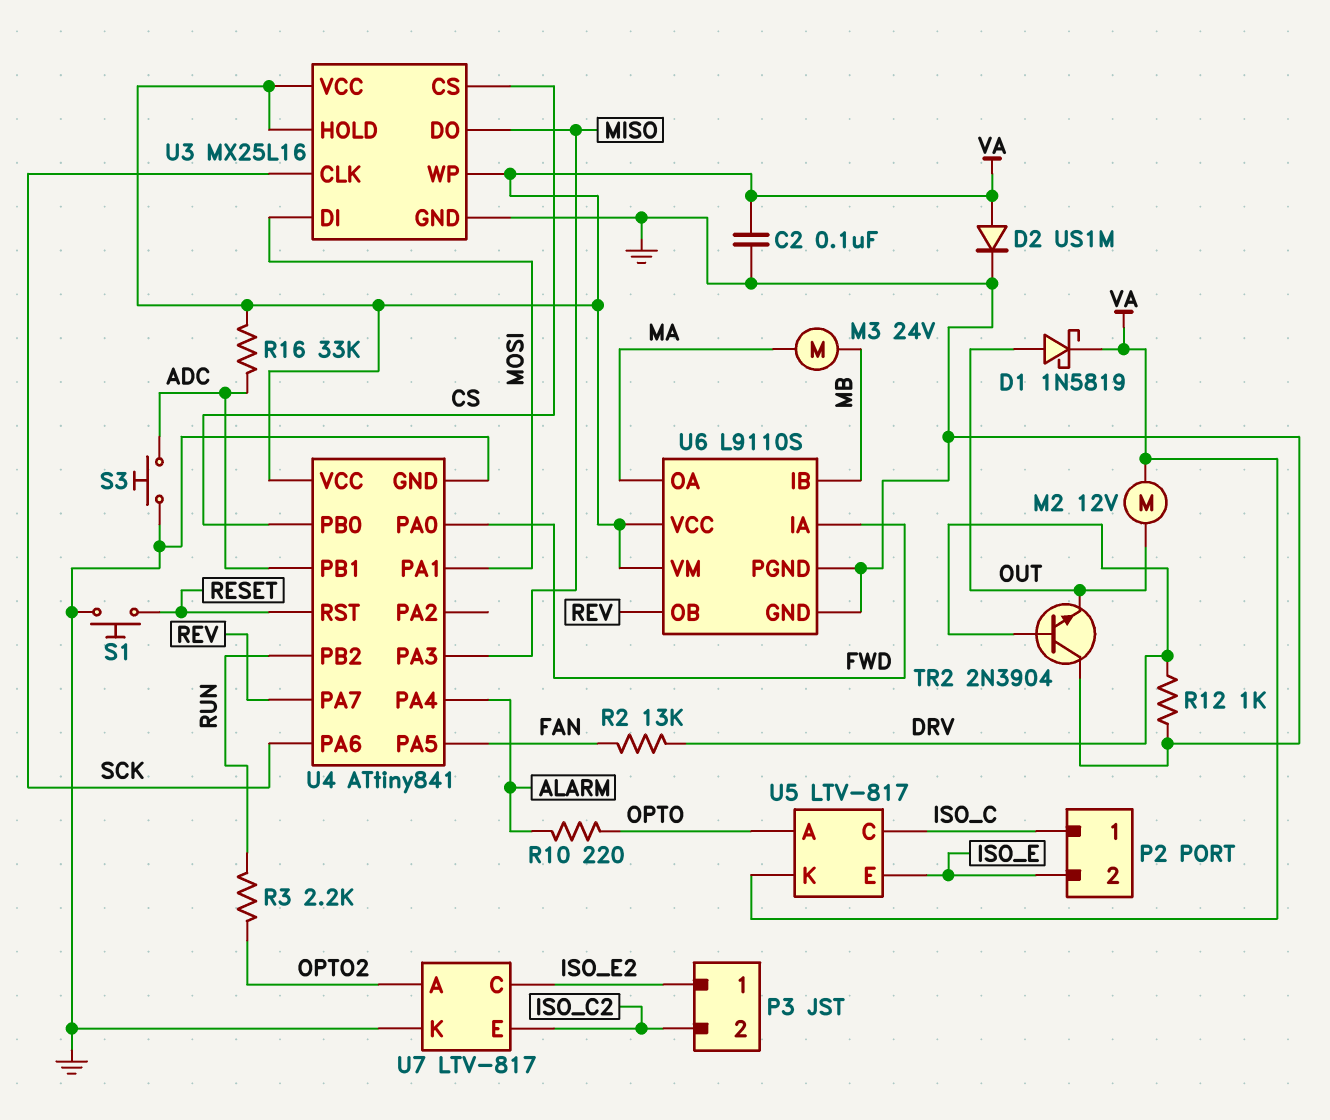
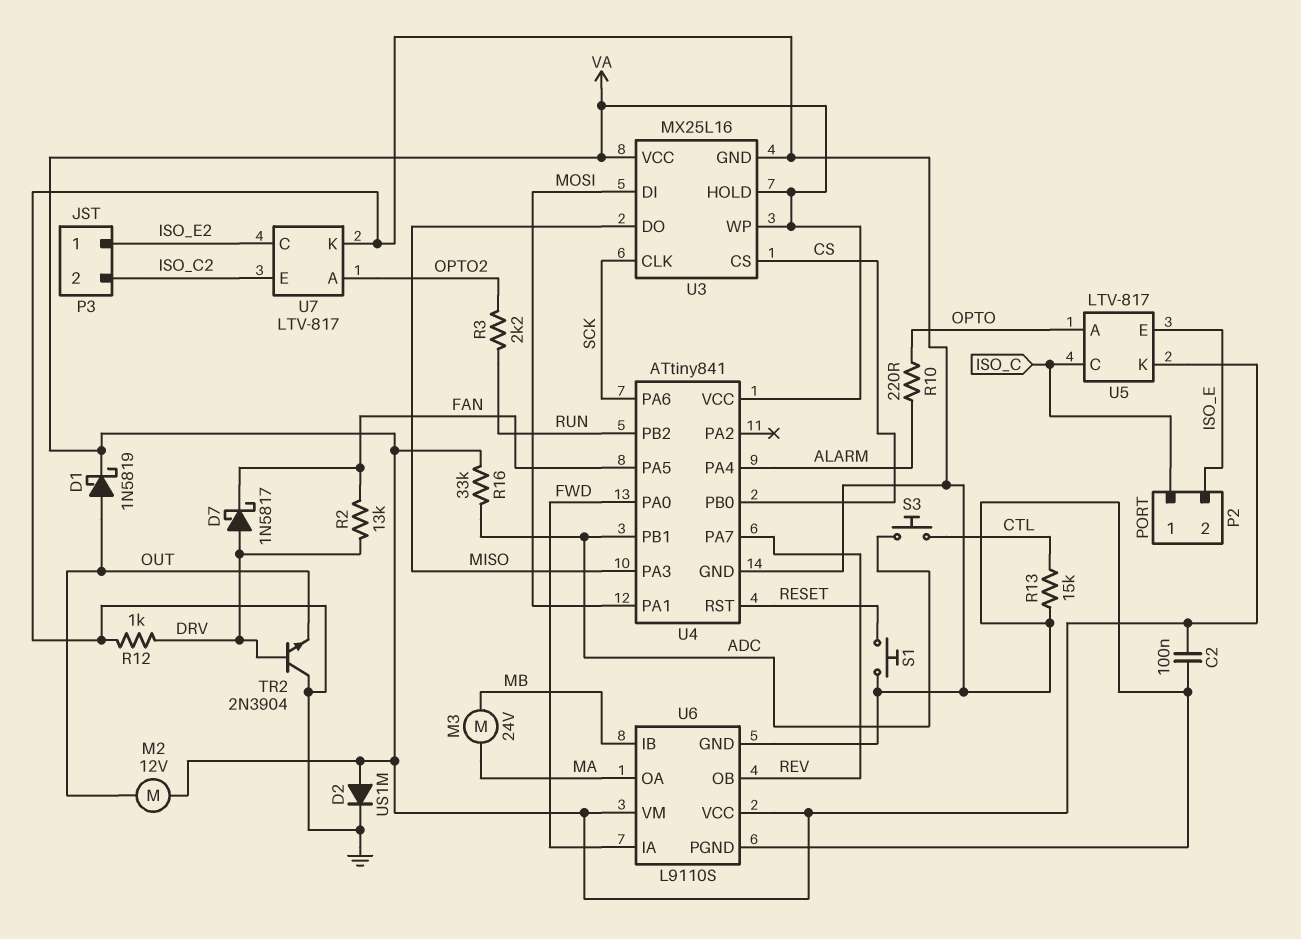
D7: none -> schottky 1N5817 (A DRV, K FAN)
R13: none -> 15k (CTL, GND)
S3: button (ADC, GND) -> button (ADC, CTL)

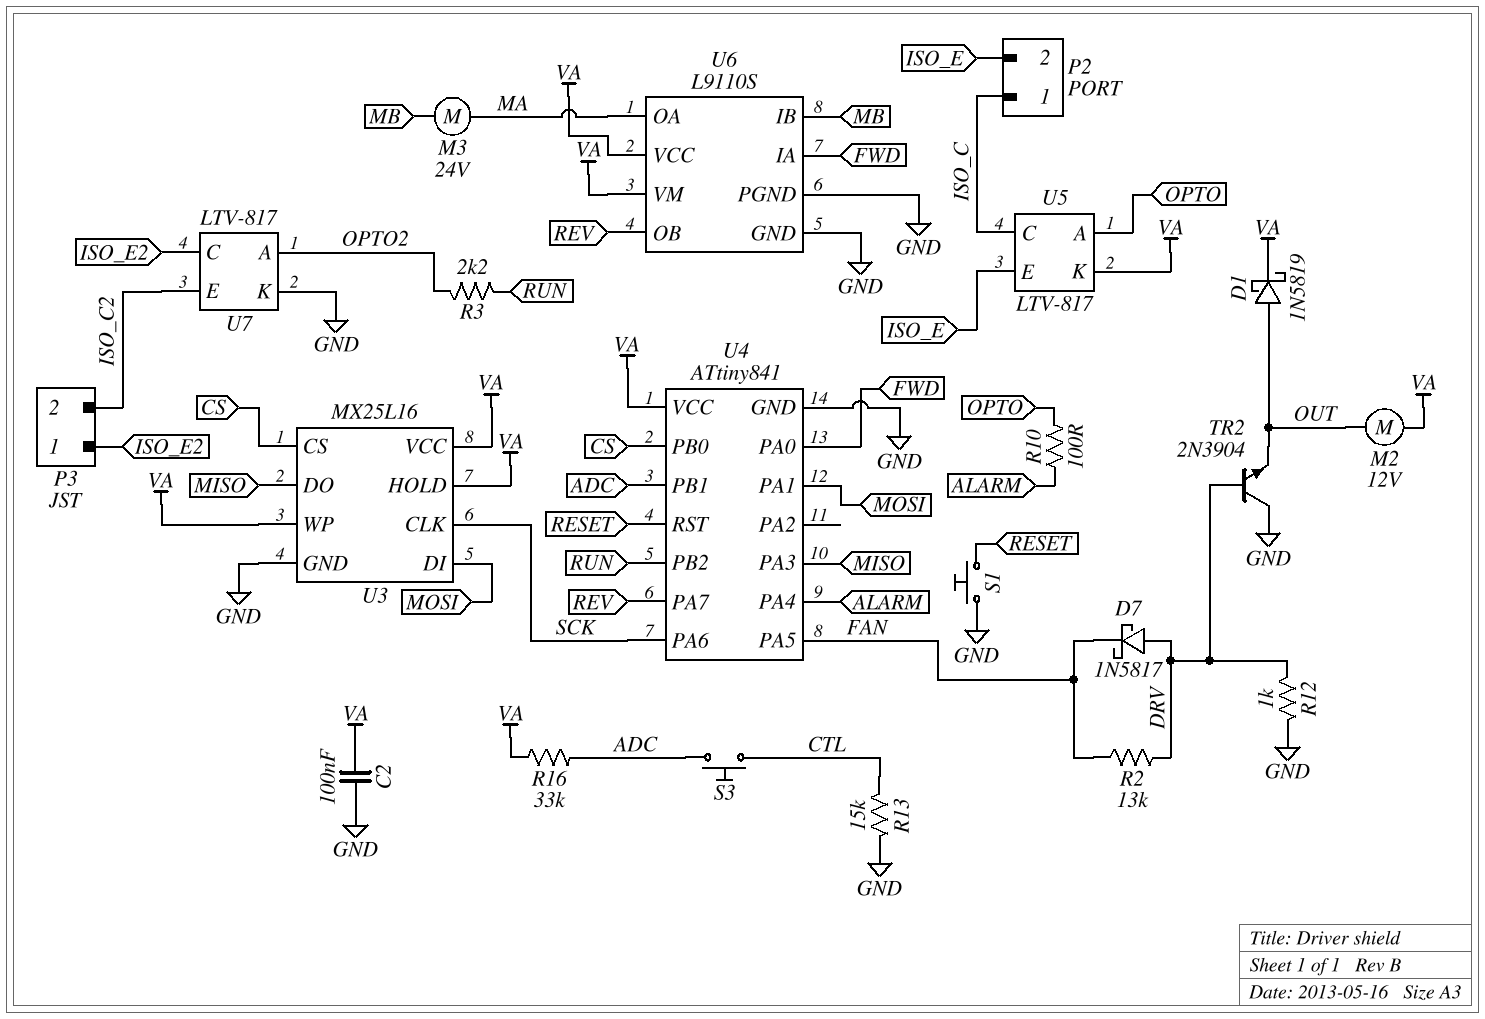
D2: diode US1M (A VA, K GND) -> none
R10: 220 (ALARM, OPTO) -> 100 (ALARM, OPTO)

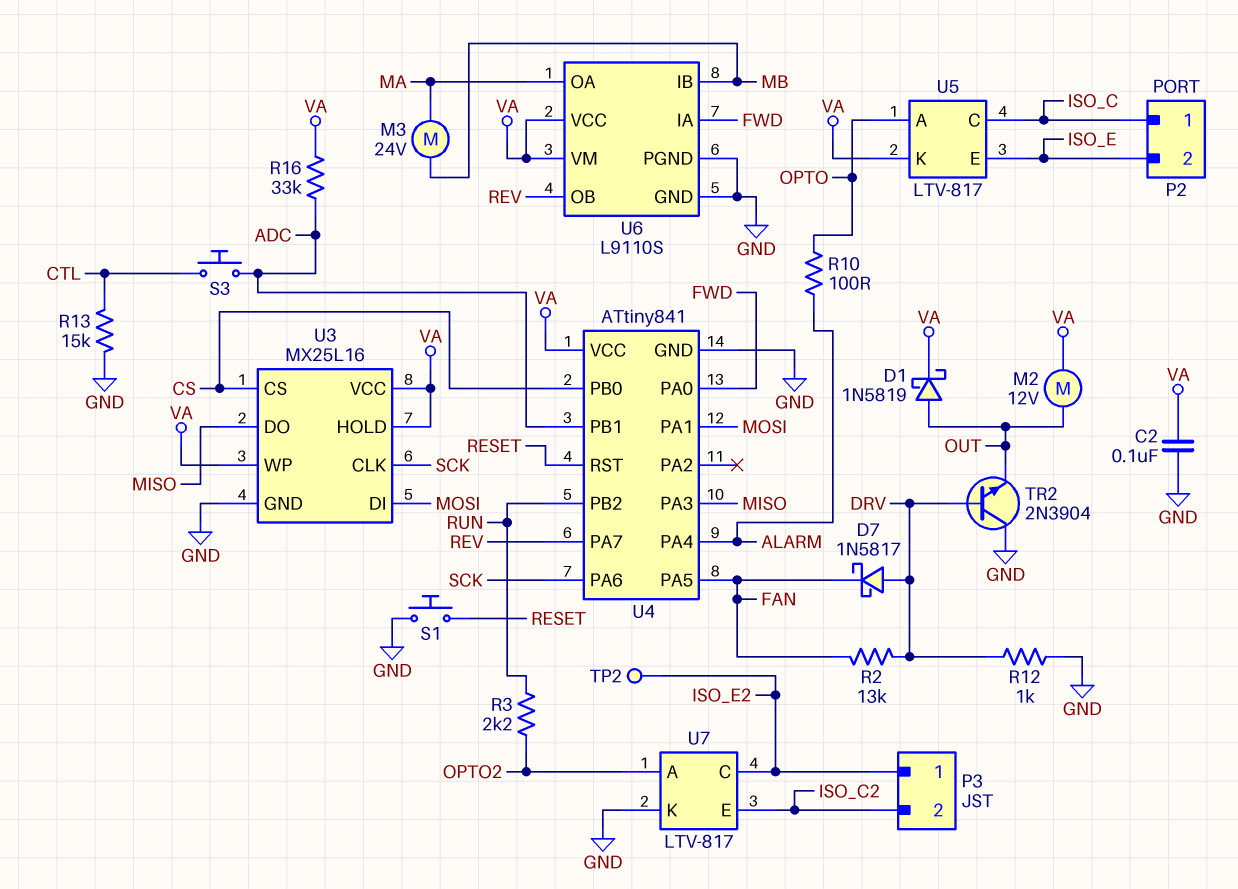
TP2: none -> test point (ISO_E2)

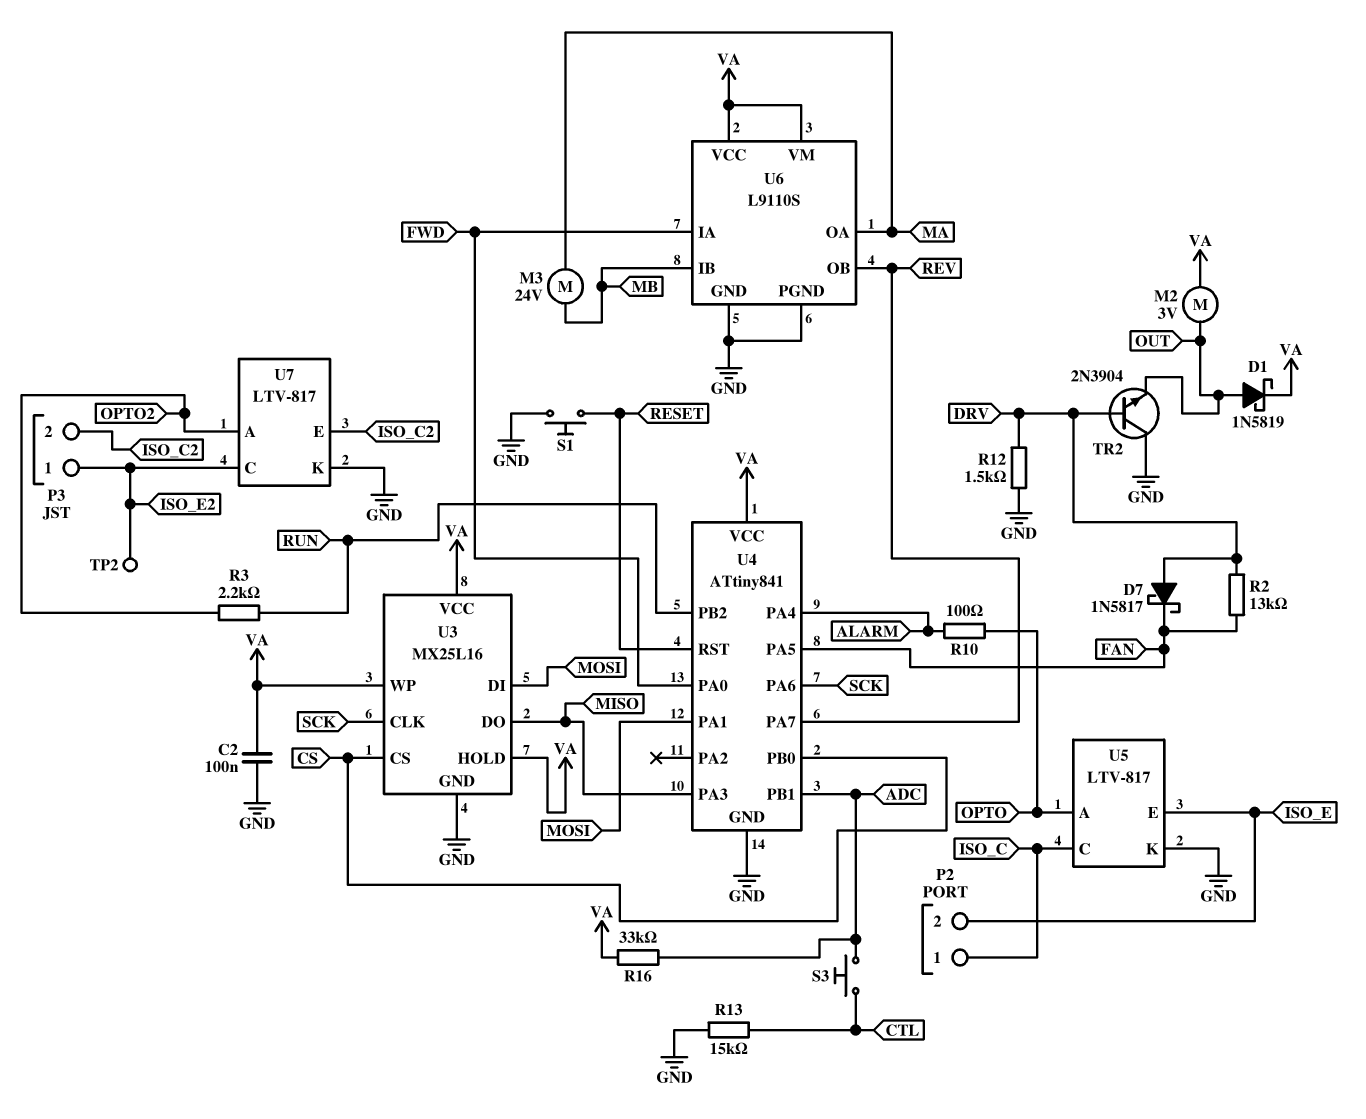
M2: motor 12V (OUT, VA) -> motor 3V (OUT, VA)
R12: 1k (DRV, GND) -> 1.5k (DRV, GND)
U5 pin K: VA -> GND

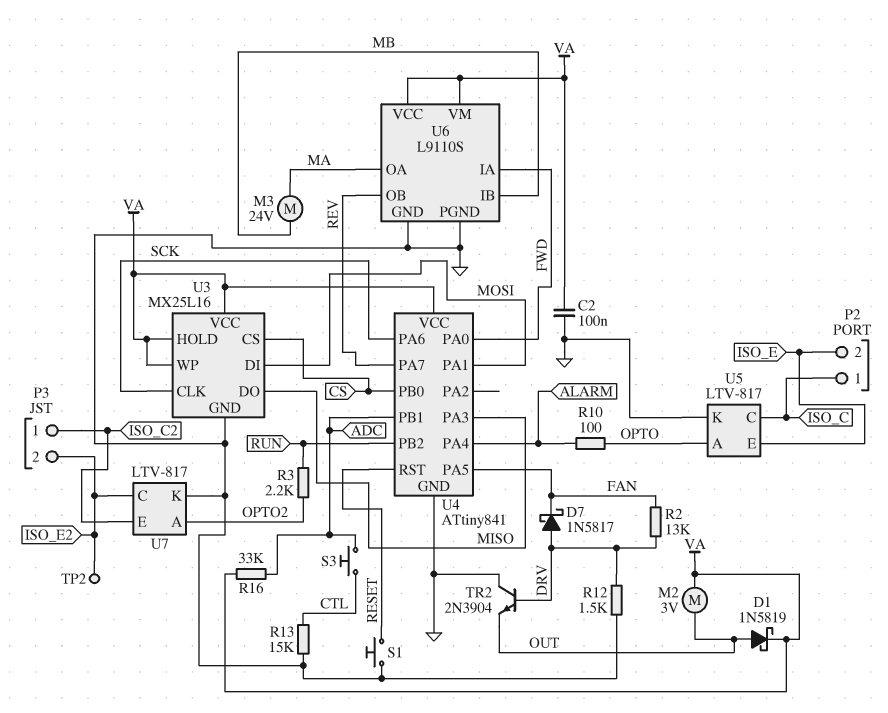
P3 pin 1: ISO_E2 -> ISO_C2
P3 pin 2: ISO_C2 -> ISO_E2

